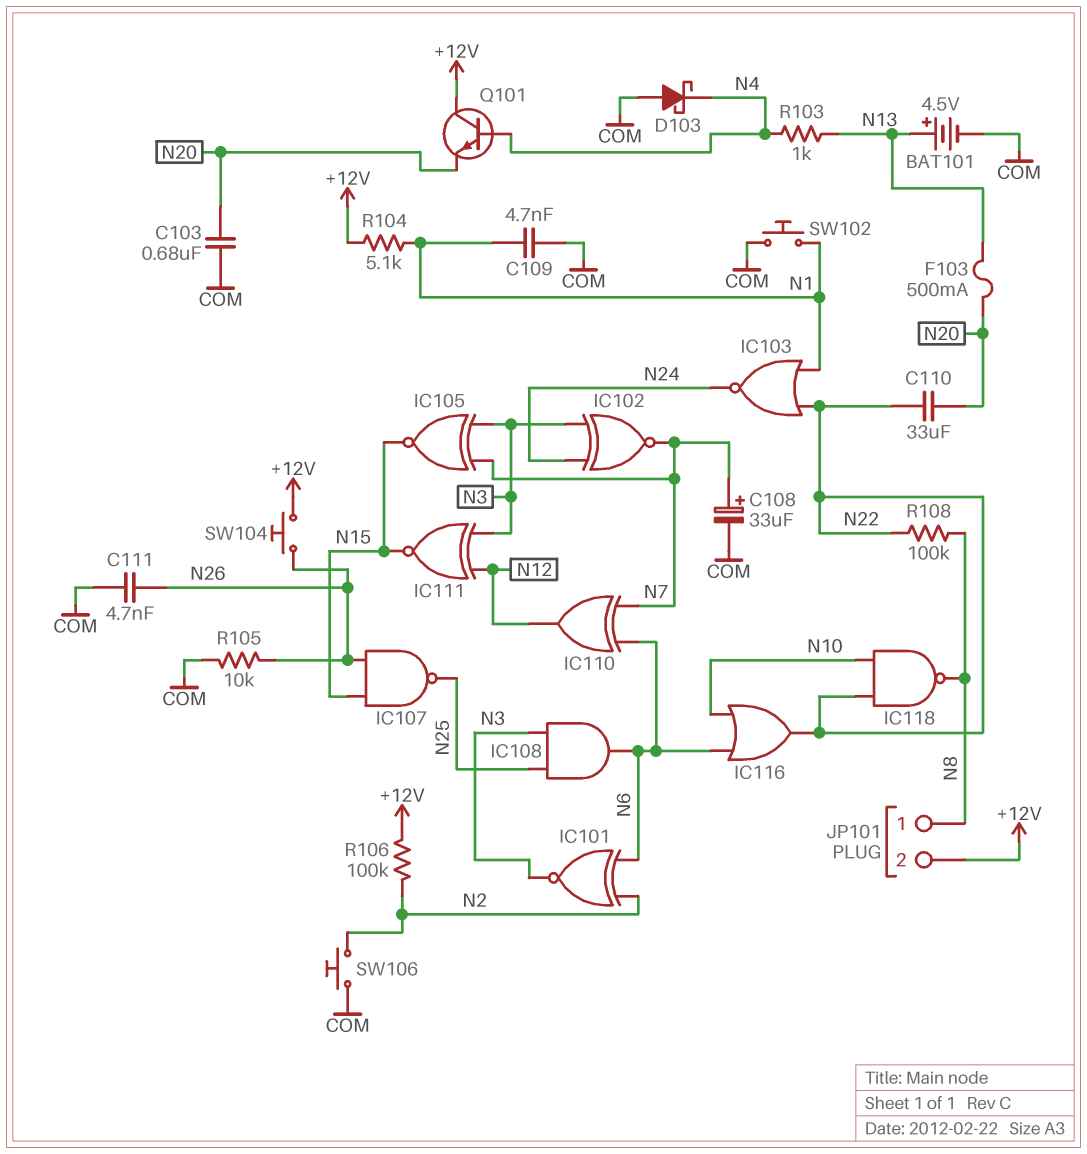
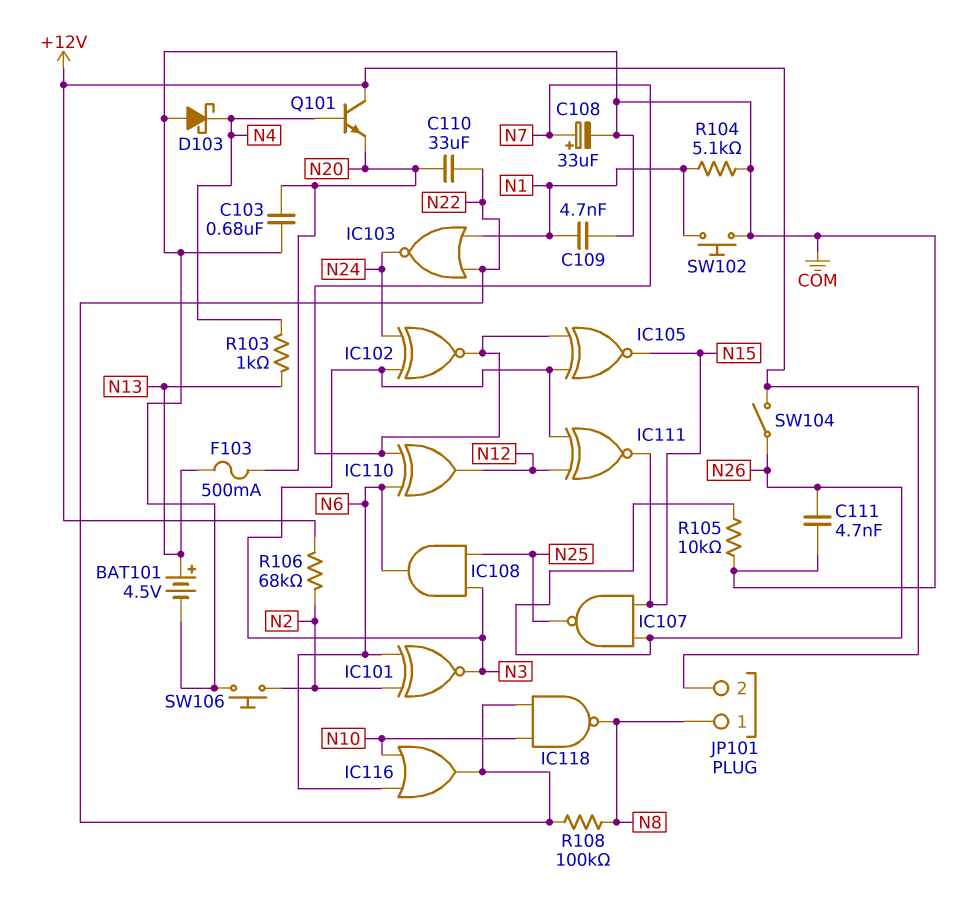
R104: 5.1k (+12V, N1) -> 5.1k (COM, N1)
R106: 100k (+12V, N2) -> 68k (+12V, N2)
SW104: button (+12V, N26) -> switch (+12V, N26)

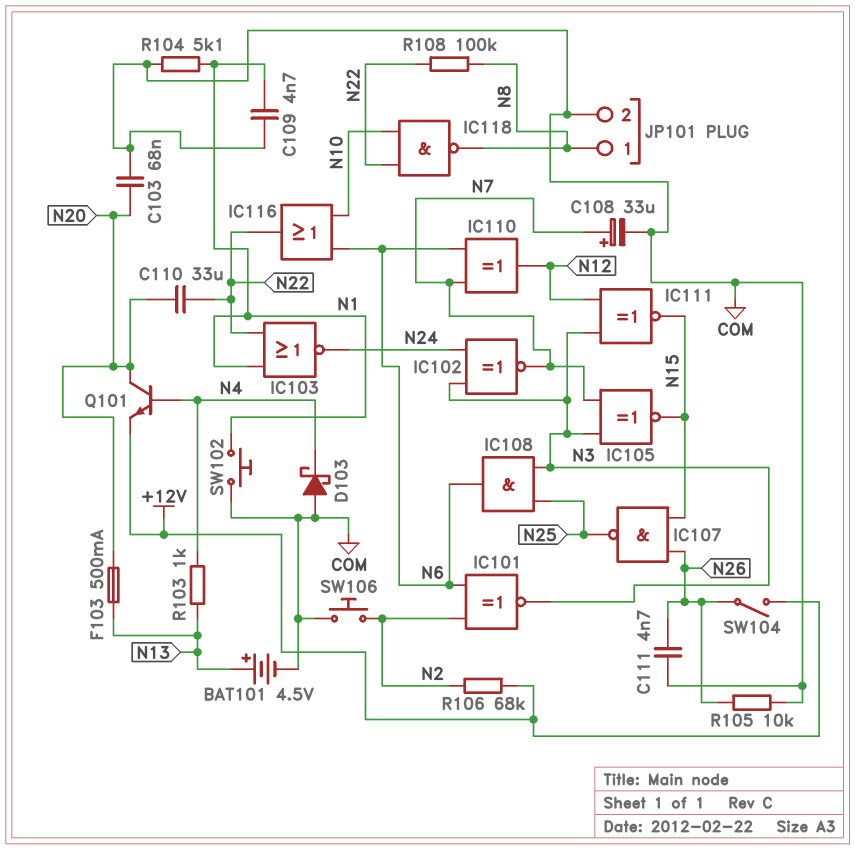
C103: 680nF (COM, N20) -> 68nF (COM, N20)
JP101 pin 2: +12V -> COM
Q101: NPN (B N4, C +12V, E N20) -> NPN (B N4, C N20, E +12V)

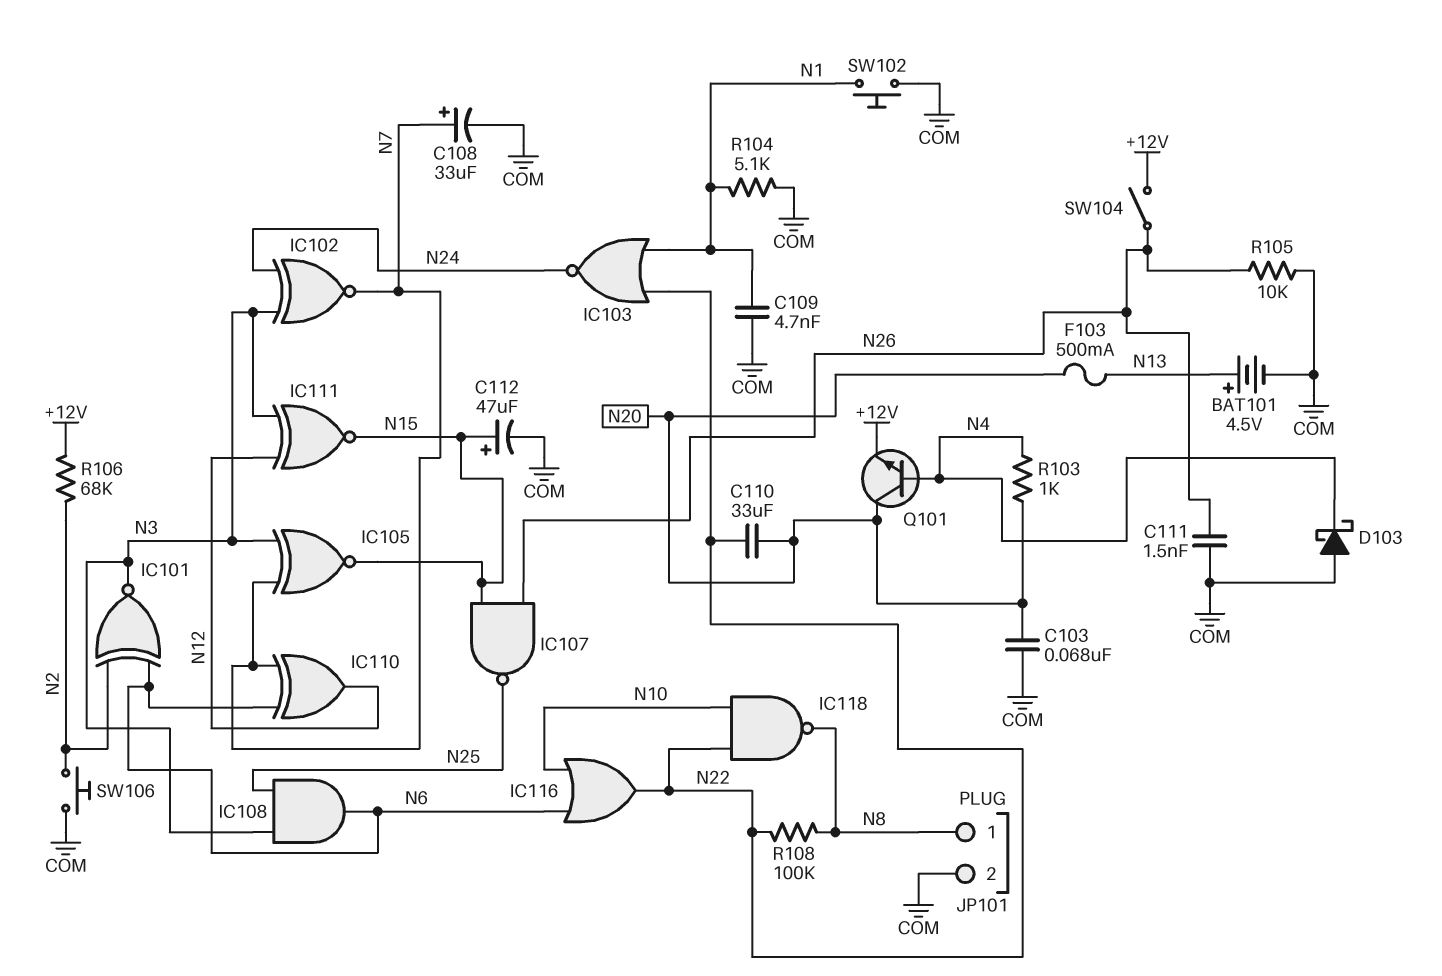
C111: 4.7nF (COM, N26) -> 1.5nF (COM, N26)
C112: none -> 47uF (plus N15, minus COM)
R103: 1k (N4, N13) -> 1k (N4, N20)

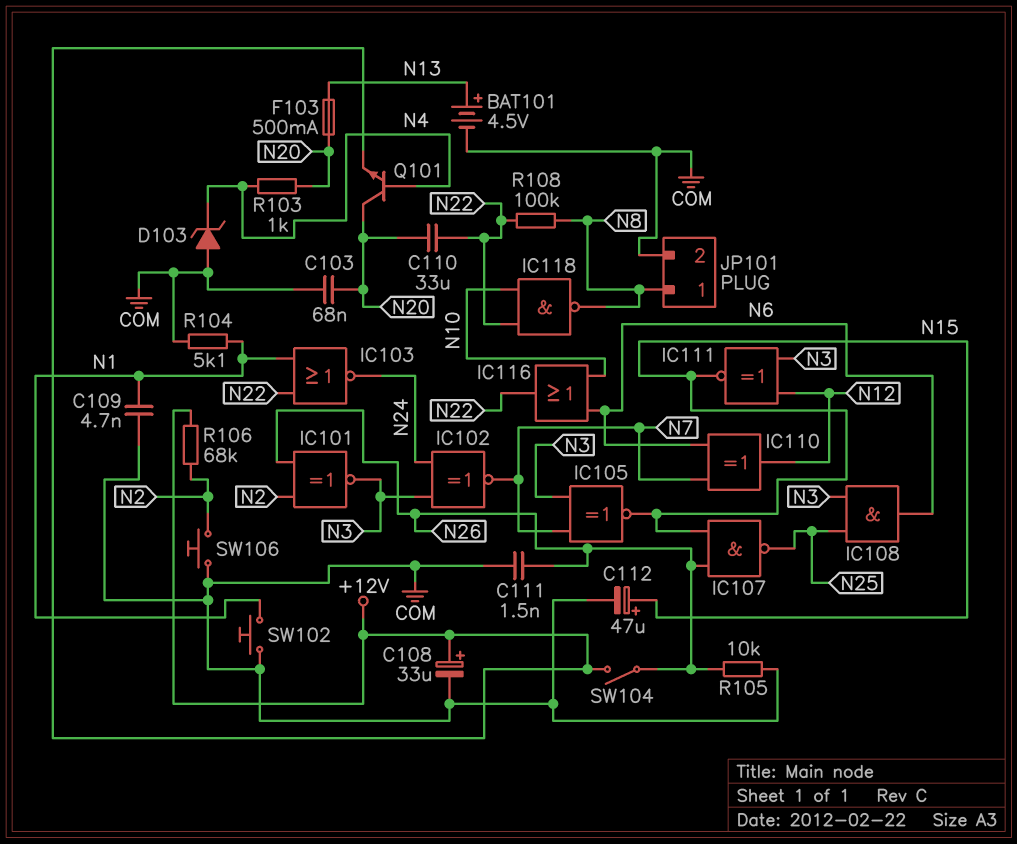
C108: 33uF (plus N7, minus COM) -> 33uF (plus +12V, minus COM)
D103: schottky (A COM, K N4) -> zener (A COM, K N4)
IC101: XNOR (in N2, in N6, out N3) -> XNOR (in N2, in N26, out N3)

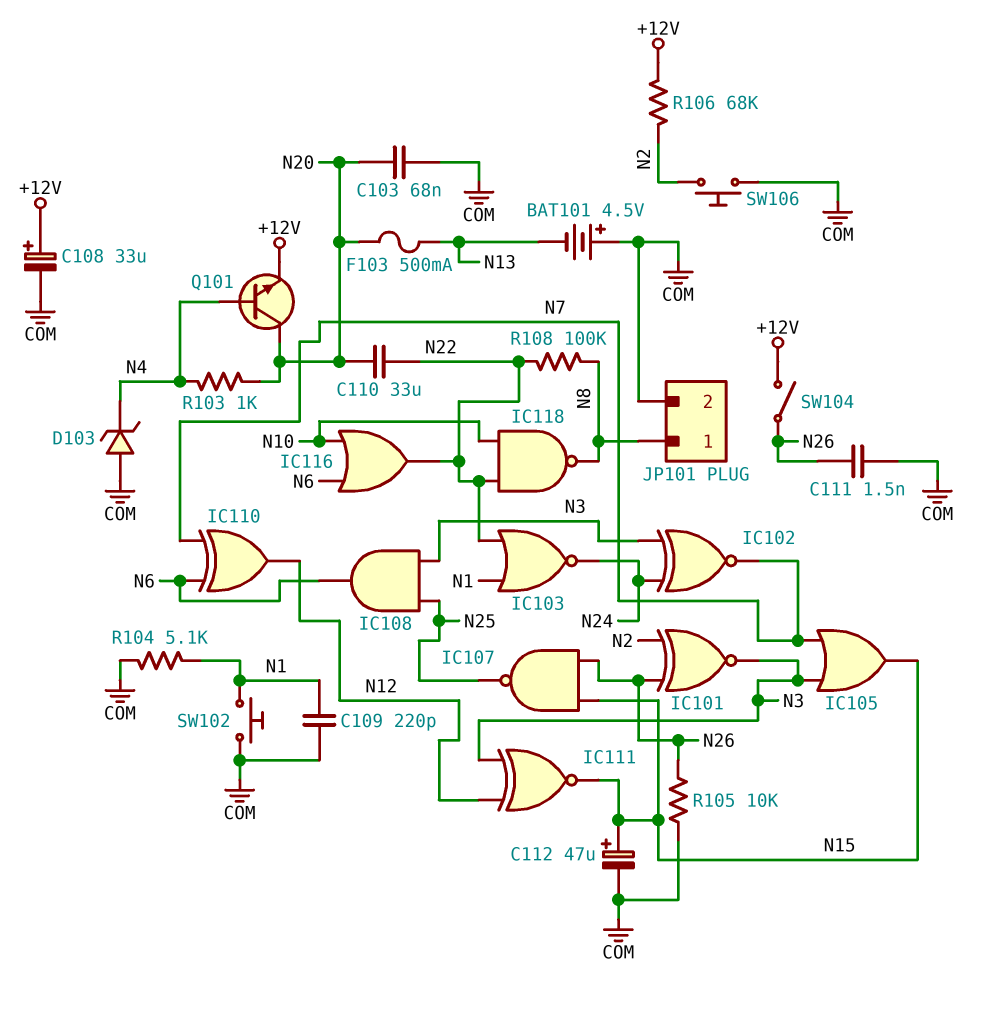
BAT101: 4.5V (plus N13, minus COM) -> 4.5V (plus COM, minus N13)
C109: 4.7nF (COM, N1) -> 220pF (COM, N1)
IC105: XNOR (in N3, in N7, out N15) -> OR (in N3, in N7, out N15)

